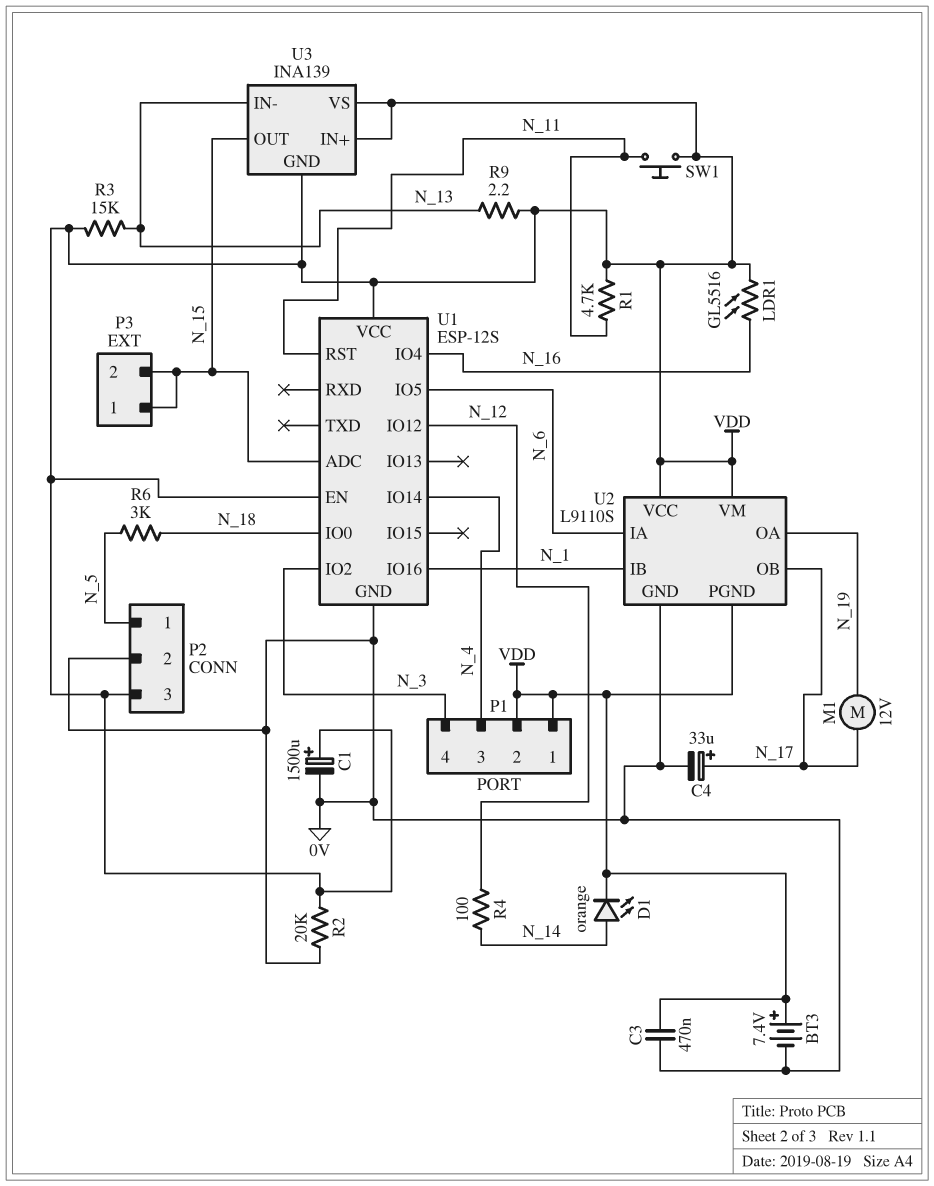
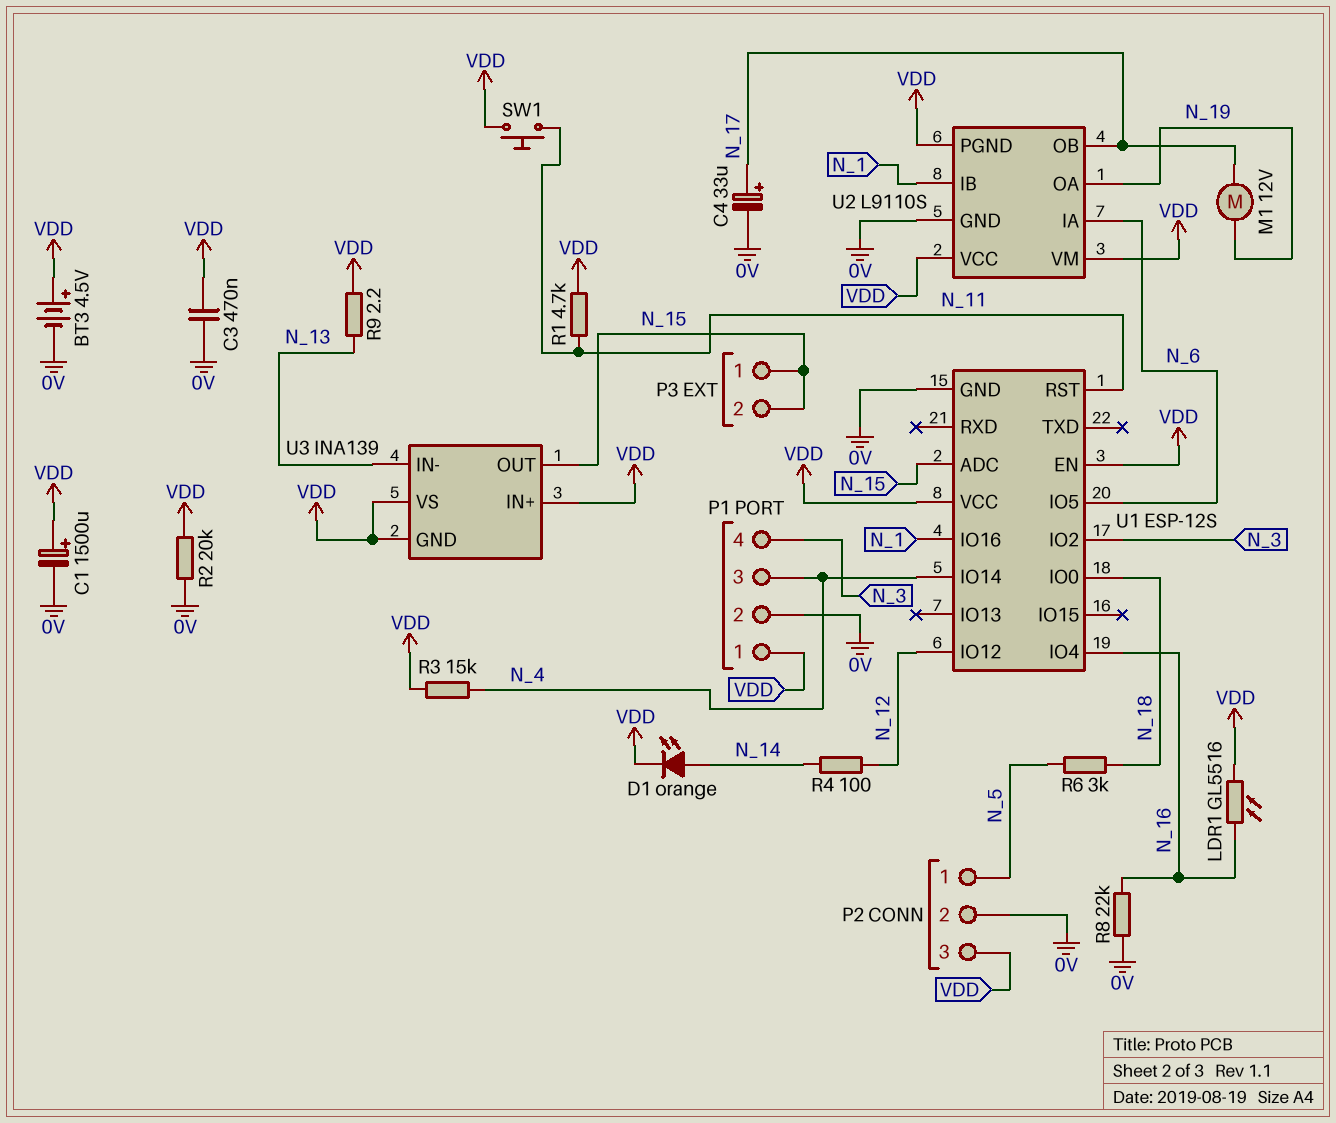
BT3: 7.4V (plus VDD, minus 0V) -> 4.5V (plus VDD, minus 0V)
P1 pin 2: VDD -> 0V
R3: 15k (N_13, VDD) -> 15k (N_4, VDD)
R8: none -> 22k (0V, N_16)

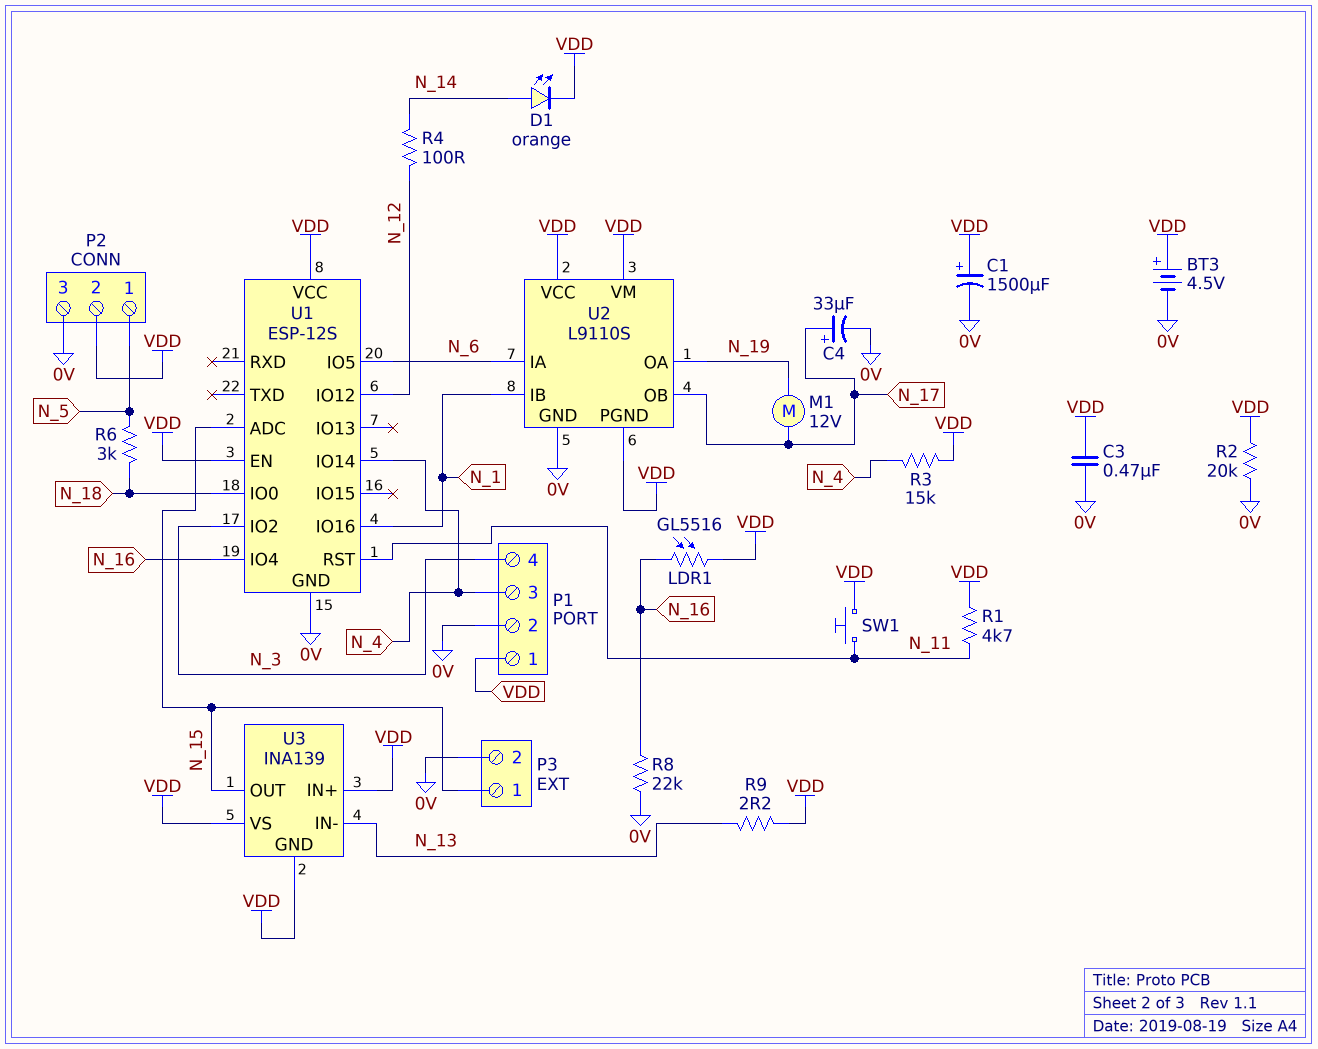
P2 pin 2: 0V -> VDD
P2 pin 3: VDD -> 0V
P3 pin 2: N_15 -> 0V

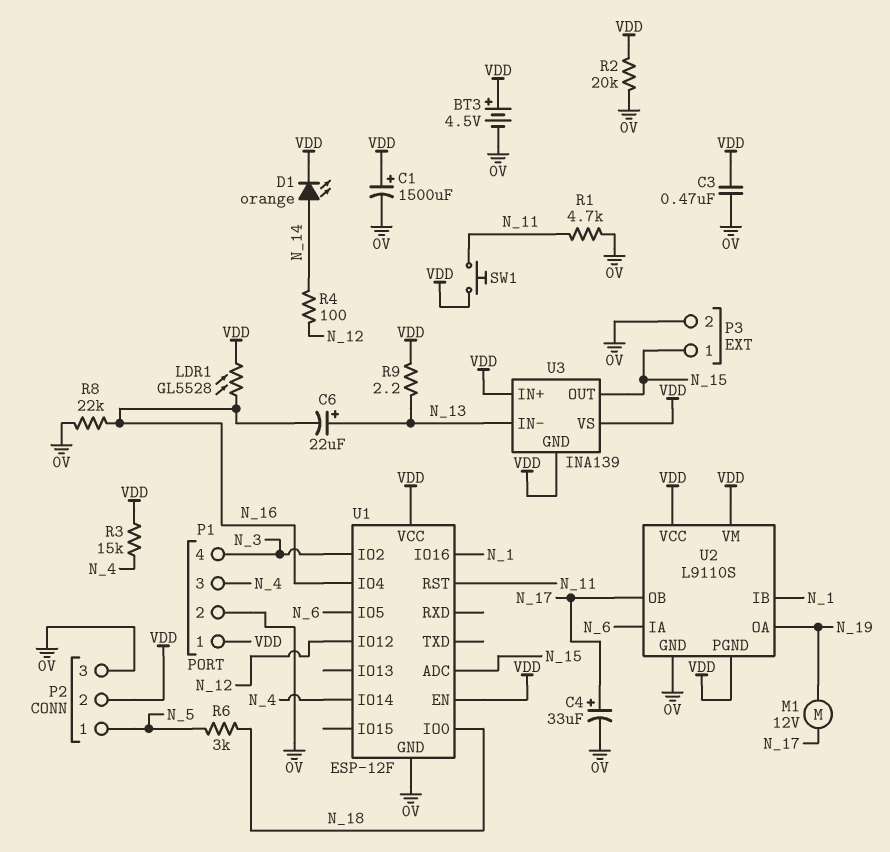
C6: none -> 22uF (plus N_13, minus N_16)
LDR1: GL5516 (N_16, VDD) -> GL5528 (N_16, VDD)
R1: 4.7k (N_11, VDD) -> 4.7k (0V, N_11)
U1: ESP-12S -> ESP-12F

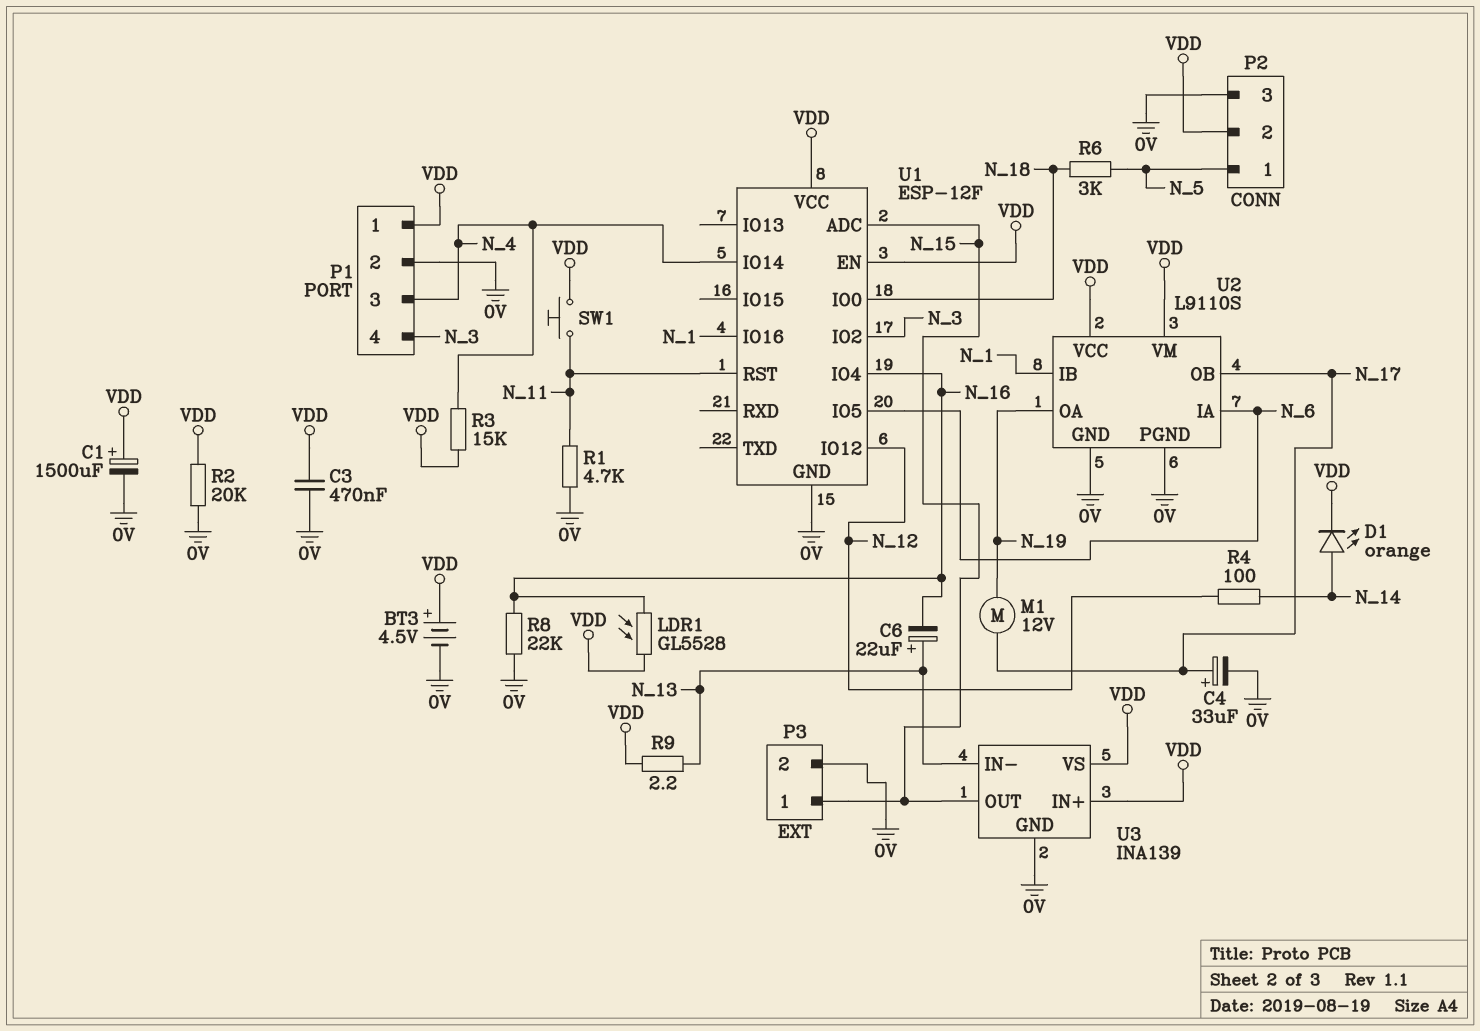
U2 pin PGND: VDD -> 0V
U3 pin GND: VDD -> 0V

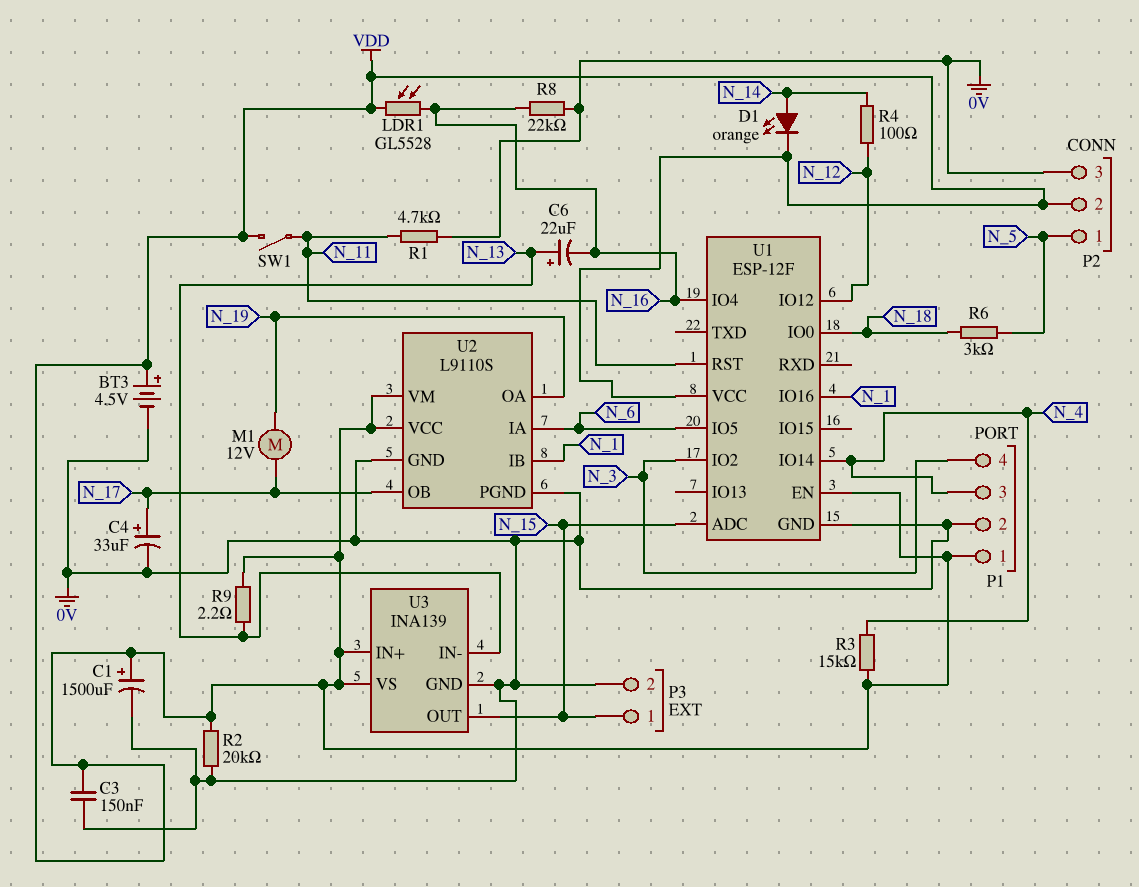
C3: 470nF (0V, VDD) -> 150nF (0V, VDD)
SW1: button (N_11, VDD) -> switch (N_11, VDD)

